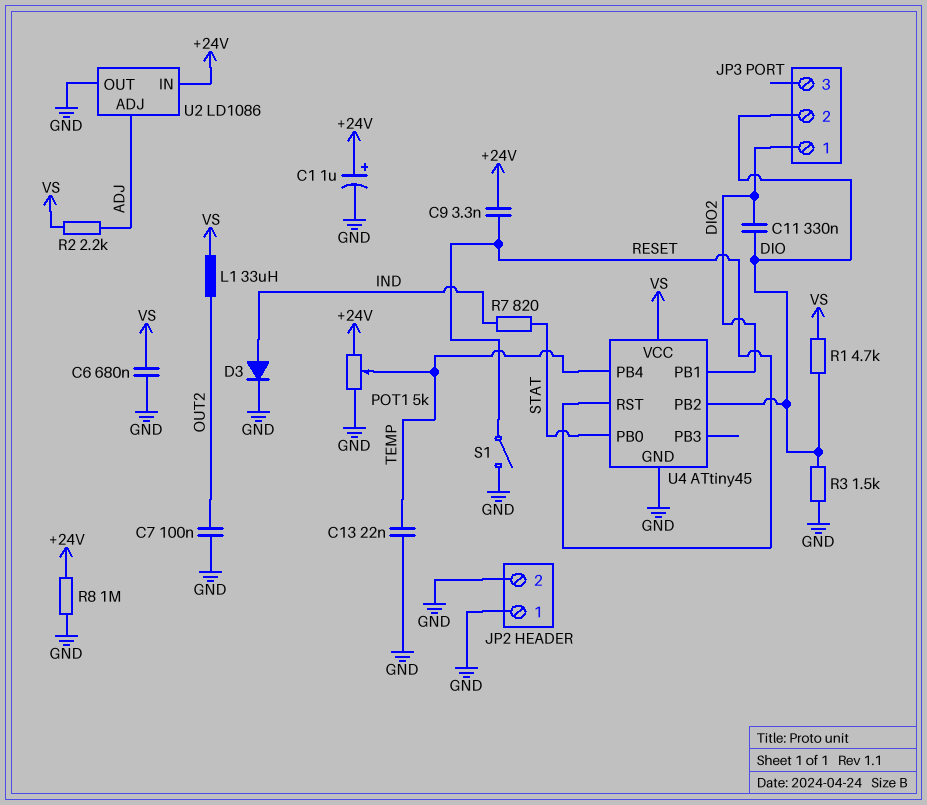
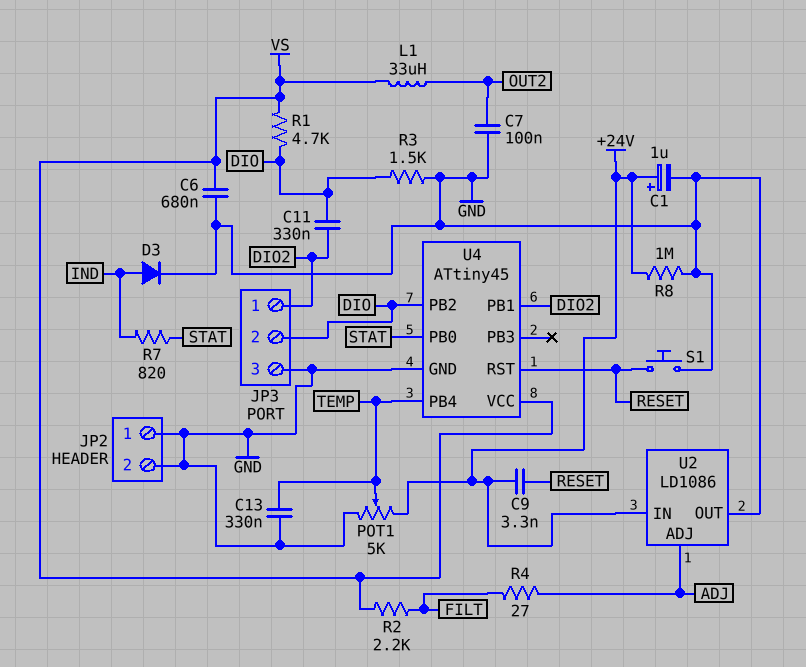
C13: 22nF (GND, TEMP) -> 330nF (GND, TEMP)
JP3 pin 3: none -> GND
R2: 2.2k (ADJ, VS) -> 2.2k (FILT, VS)
R4: none -> 27 (ADJ, FILT)
S1: switch (GND, RESET) -> button (GND, RESET)

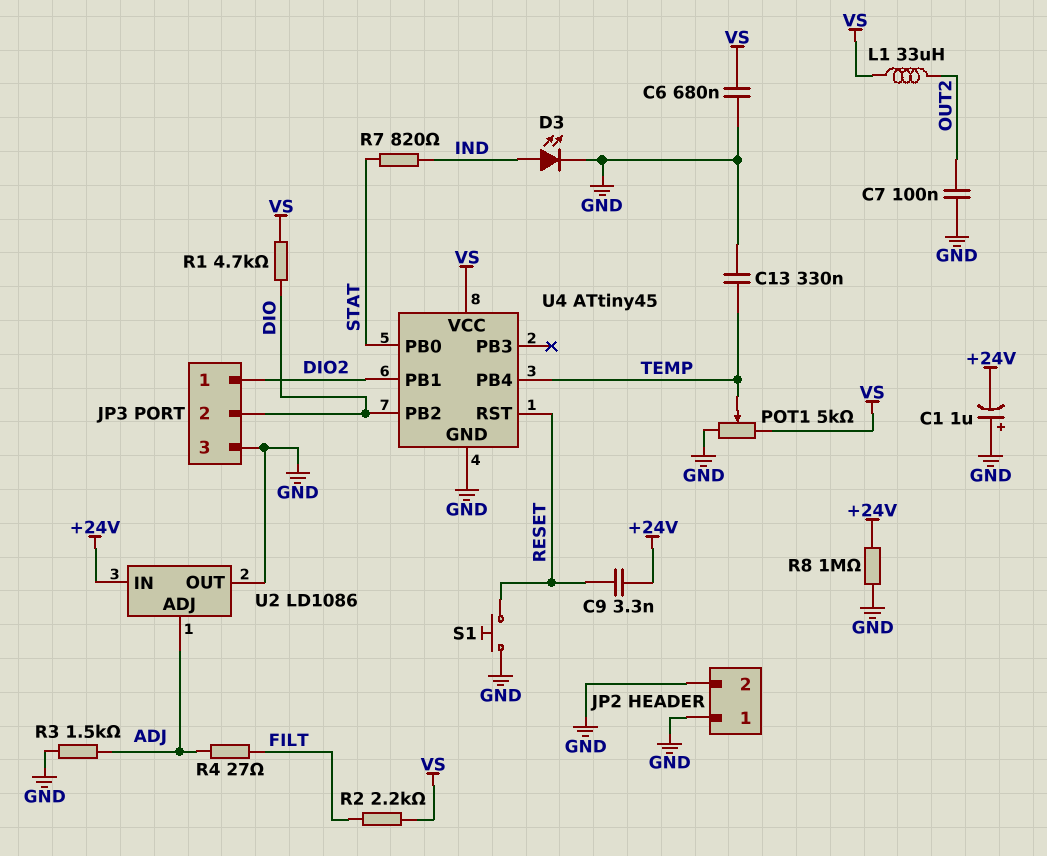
C1: 1uF (plus +24V, minus GND) -> 1uF (plus GND, minus +24V)
C11: 330nF (DIO, DIO2) -> none
D3: diode (A IND, K GND) -> LED (A IND, K GND)
POT1: 5k (+24V, GND, wiper TEMP) -> 5k (GND, VS, wiper TEMP)
R3: 1.5k (DIO, GND) -> 1.5k (ADJ, GND)

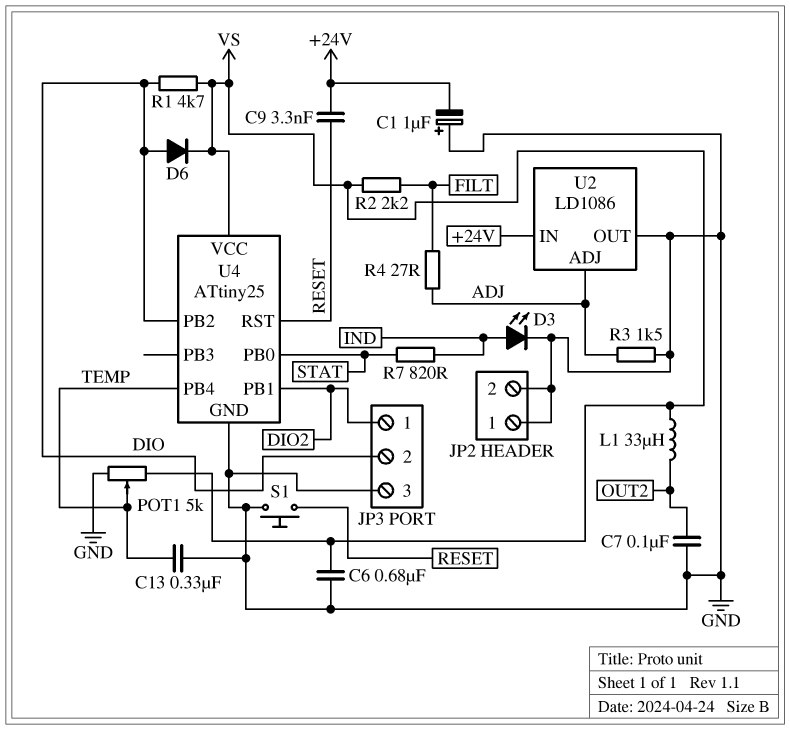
D6: none -> diode (A DIO, K VS)
R8: 1M (+24V, GND) -> none
U4: ATtiny45 -> ATtiny25

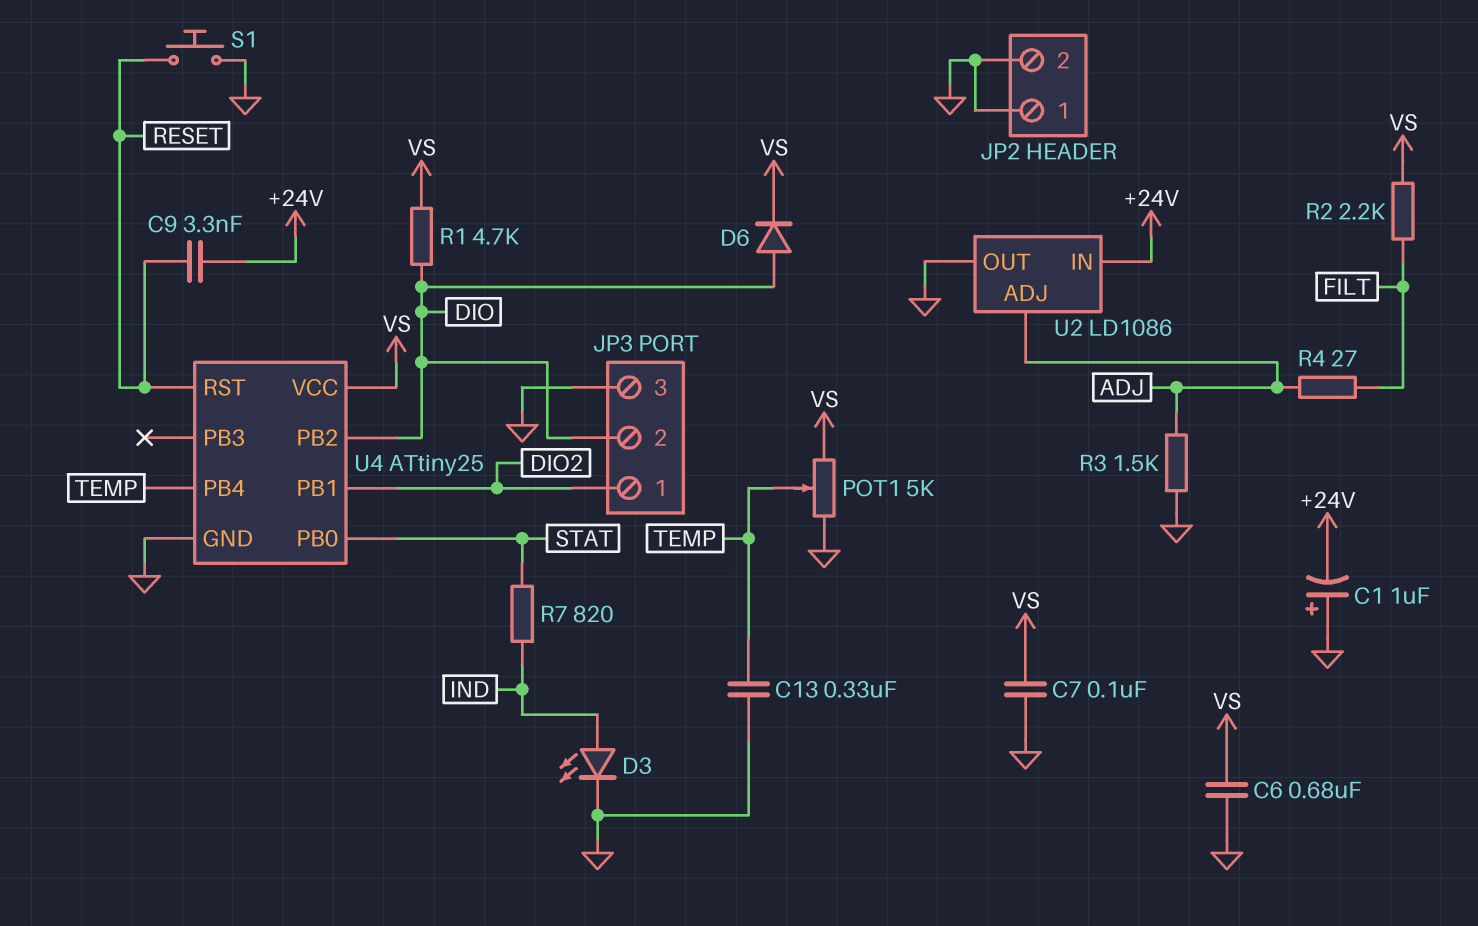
C7: 100nF (GND, OUT2) -> 100nF (GND, VS)
L1: 33uH (OUT2, VS) -> none

